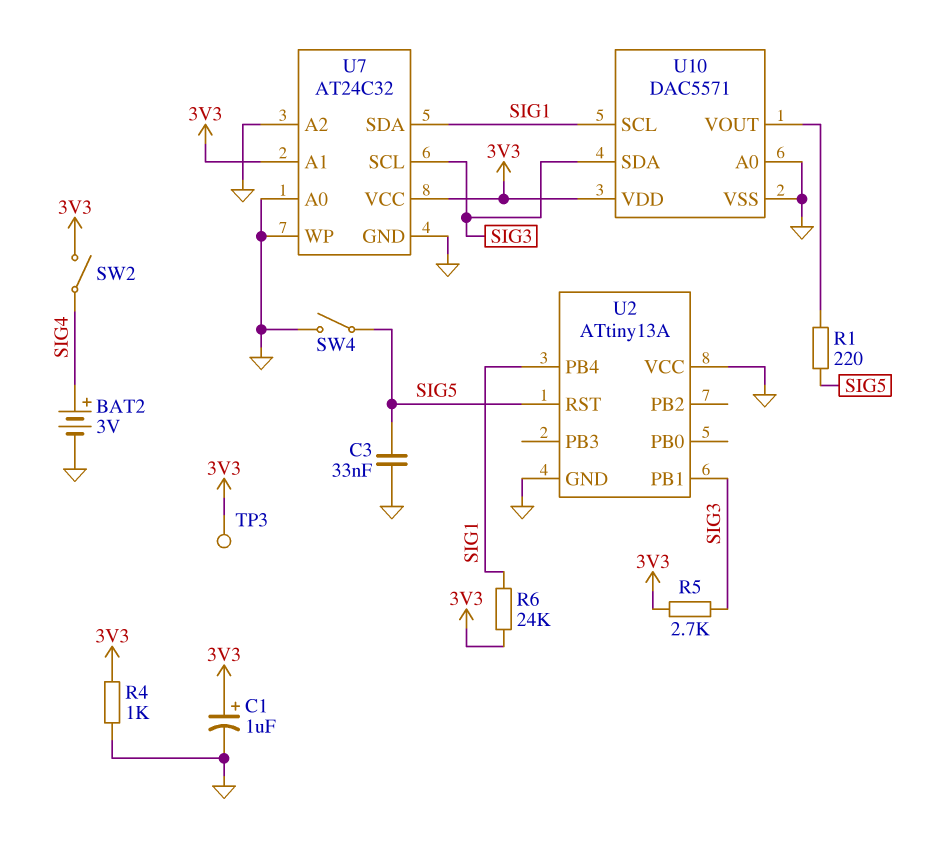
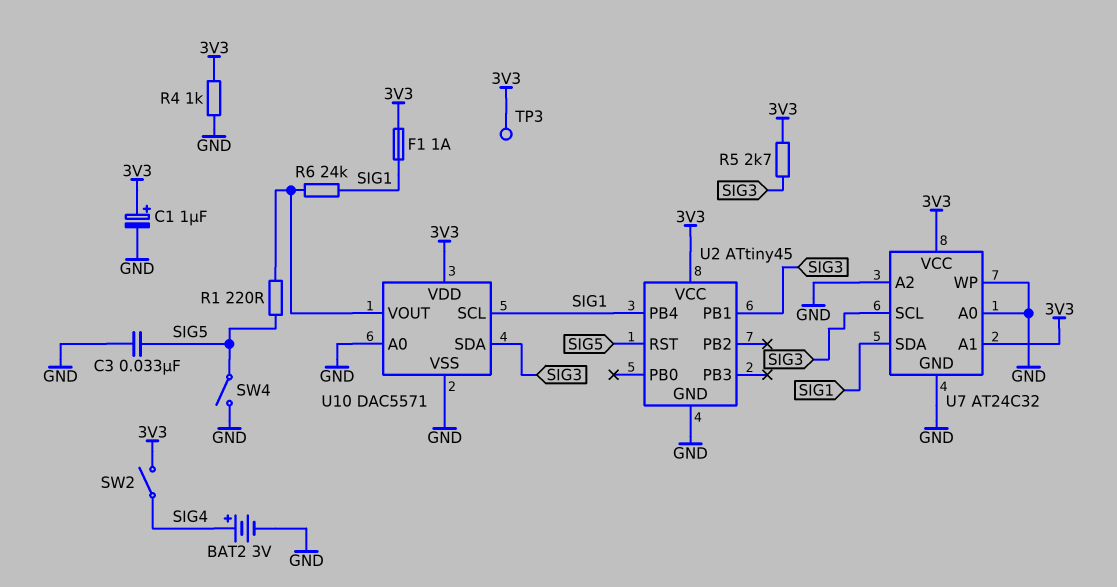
F1: none -> 1A (3V3, SIG1)
R6: 24k (3V3, SIG1) -> 24k (SIG1, U10/VOUT)
U2: ATtiny13A -> ATtiny45
U2 pin VCC: GND -> 3V3

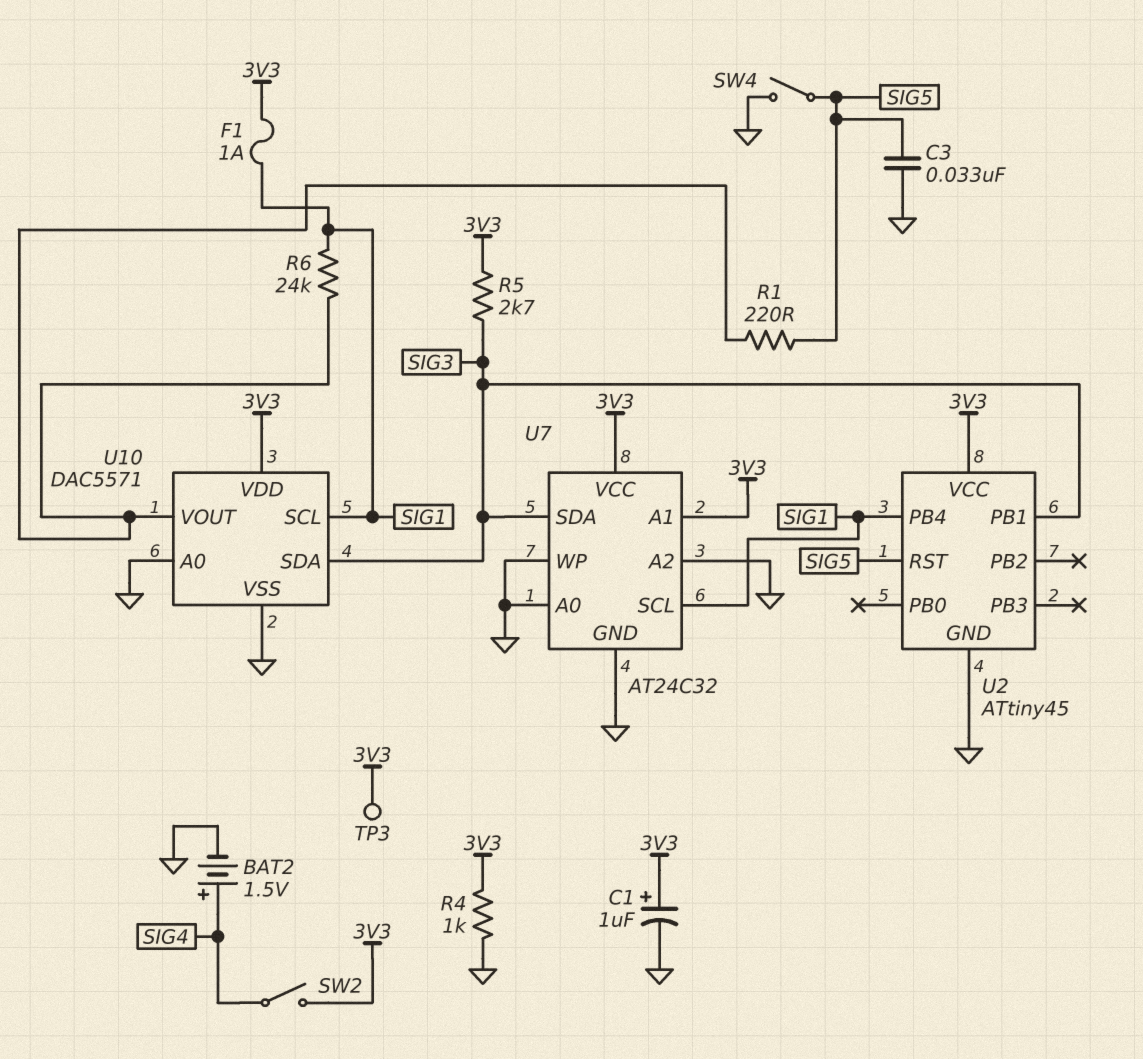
BAT2: 3V (plus SIG4, minus GND) -> 1.5V (plus SIG4, minus GND)
U7 pin SCL: SIG3 -> SIG1
U7 pin SDA: SIG1 -> SIG3

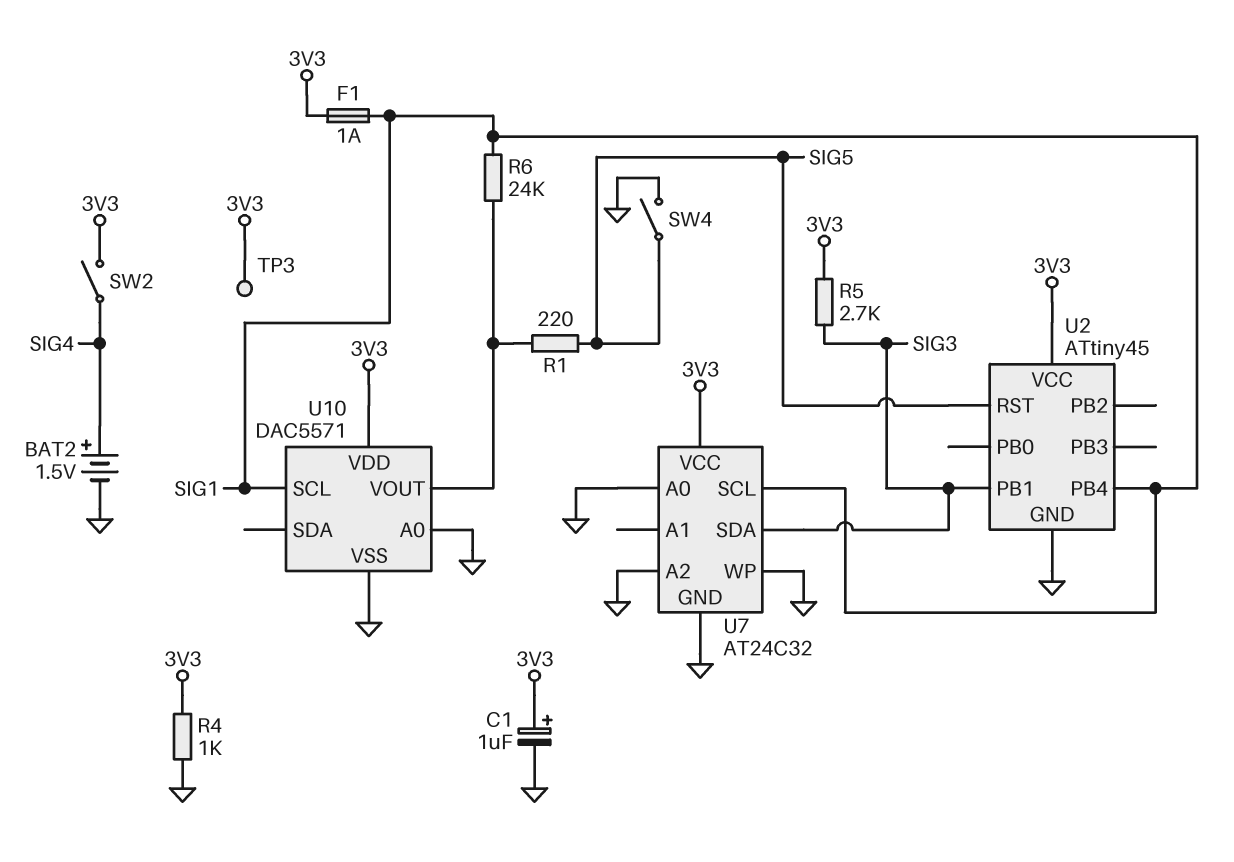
C3: 33nF (GND, SIG5) -> none
U7 pin A1: 3V3 -> none
U10 pin SDA: SIG3 -> none

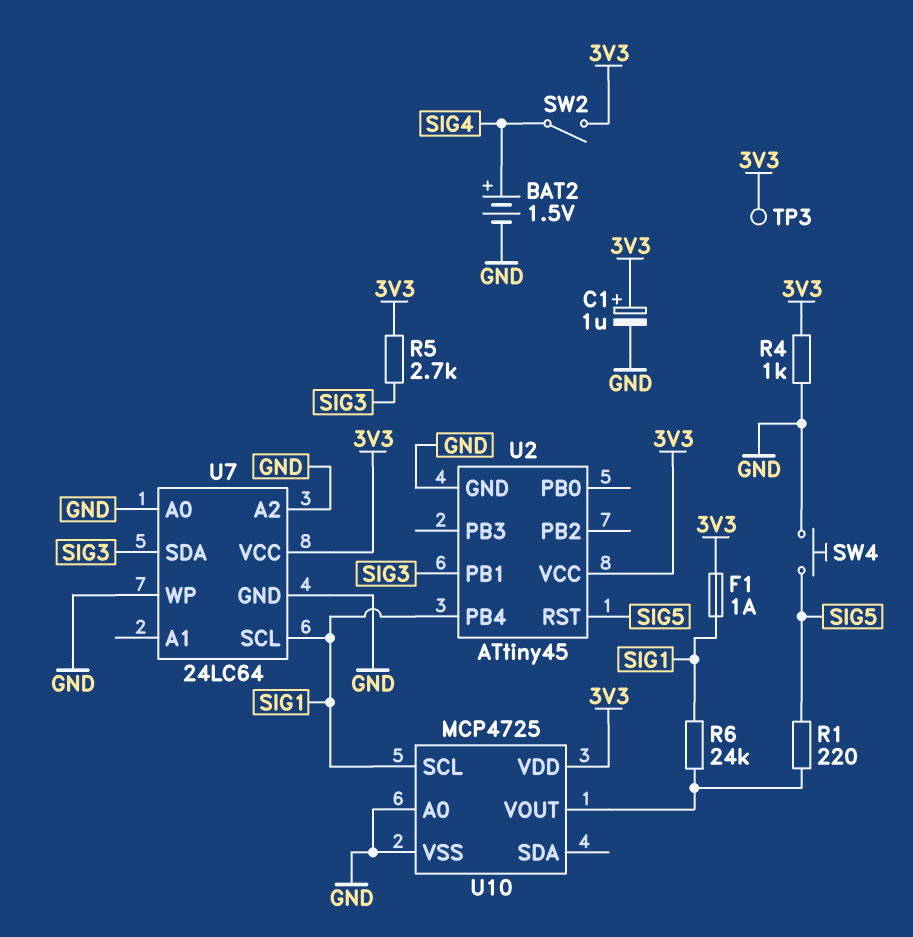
SW4: switch (GND, SIG5) -> button (GND, SIG5)
U7: AT24C32 -> 24LC64
U10: DAC5571 -> MCP4725

